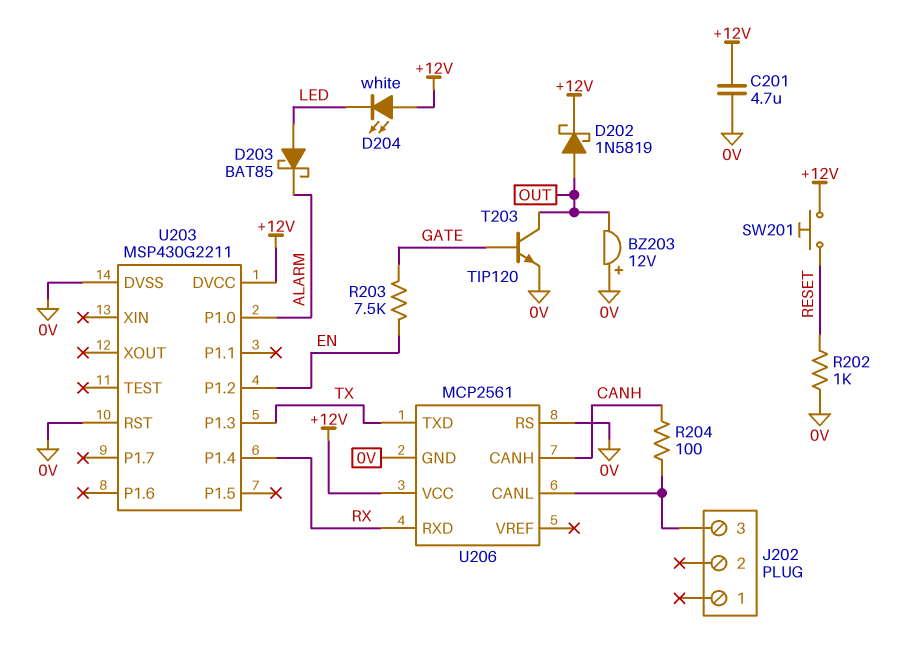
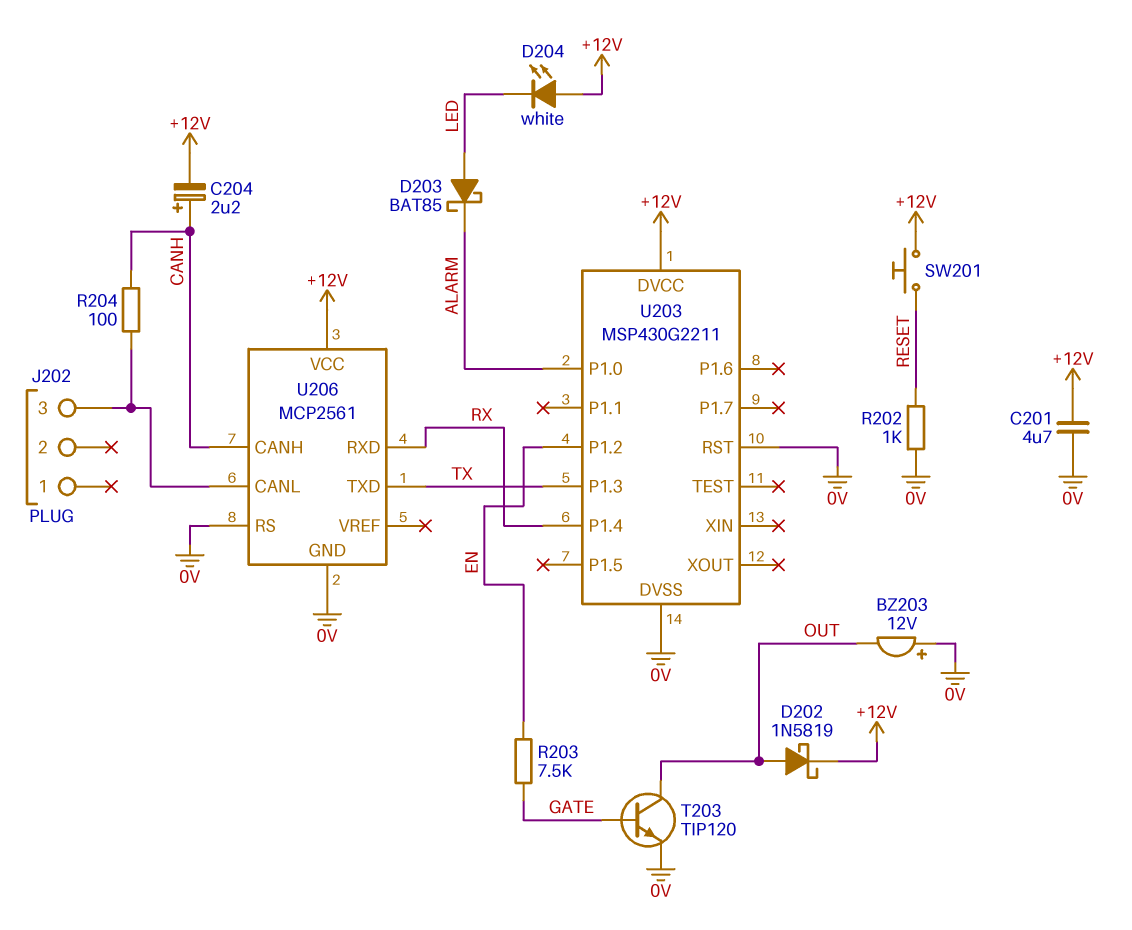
C204: none -> 2.2uF (plus CANH, minus +12V)

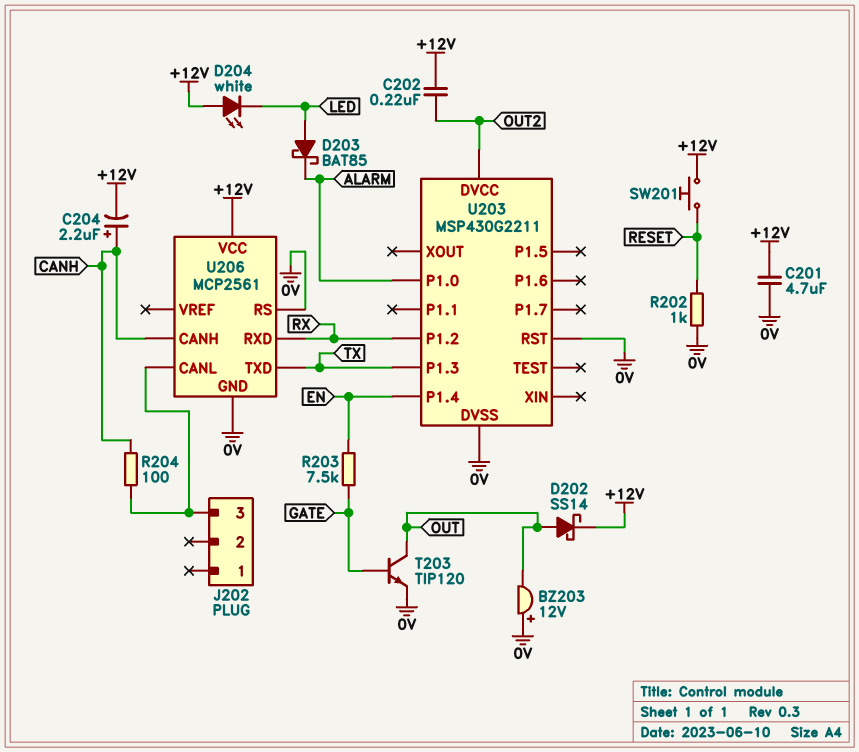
C202: none -> 220nF (+12V, OUT2)
D202: schottky 1N5819 (A OUT, K +12V) -> schottky SS14 (A OUT, K +12V)
U203 pin DVCC: +12V -> OUT2
U203 pin P1.2: EN -> RX
U203 pin P1.4: RX -> EN

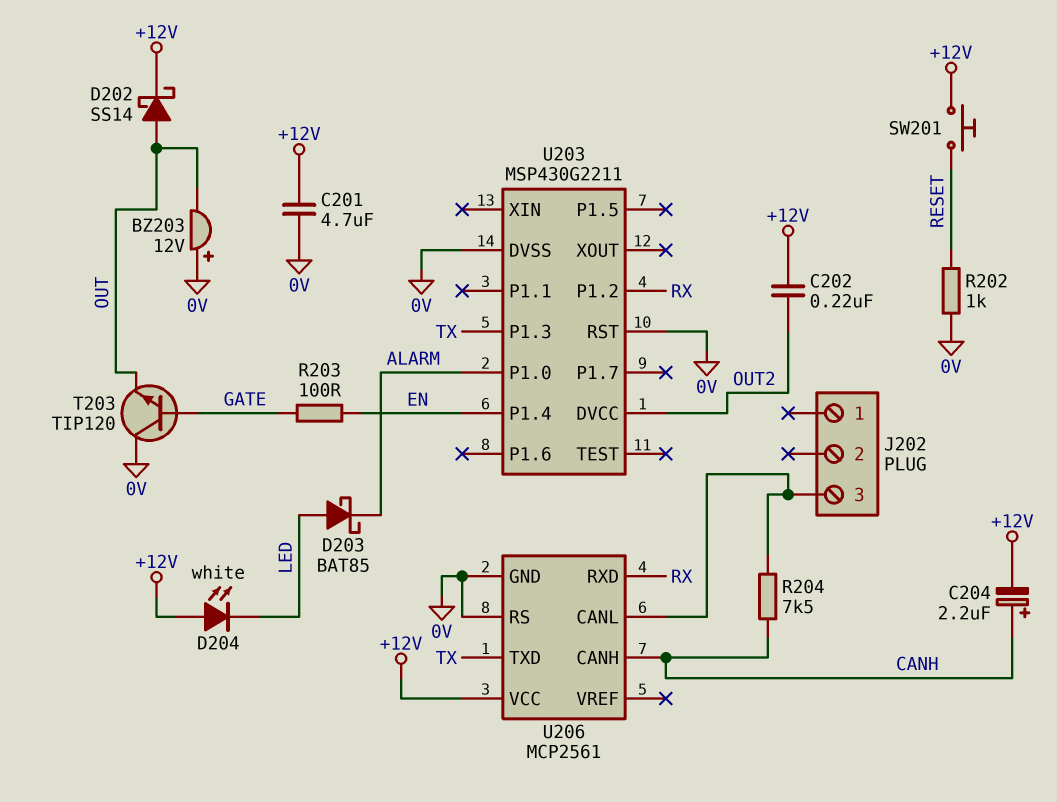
R203: 7.5k (EN, GATE) -> 100 (EN, GATE)
R204: 100 (CANH, J202/3) -> 7.5k (CANH, J202/3)
T203: NPN TIP120 (B GATE, C OUT, E 0V) -> NPN TIP120 (B GATE, C 0V, E OUT)

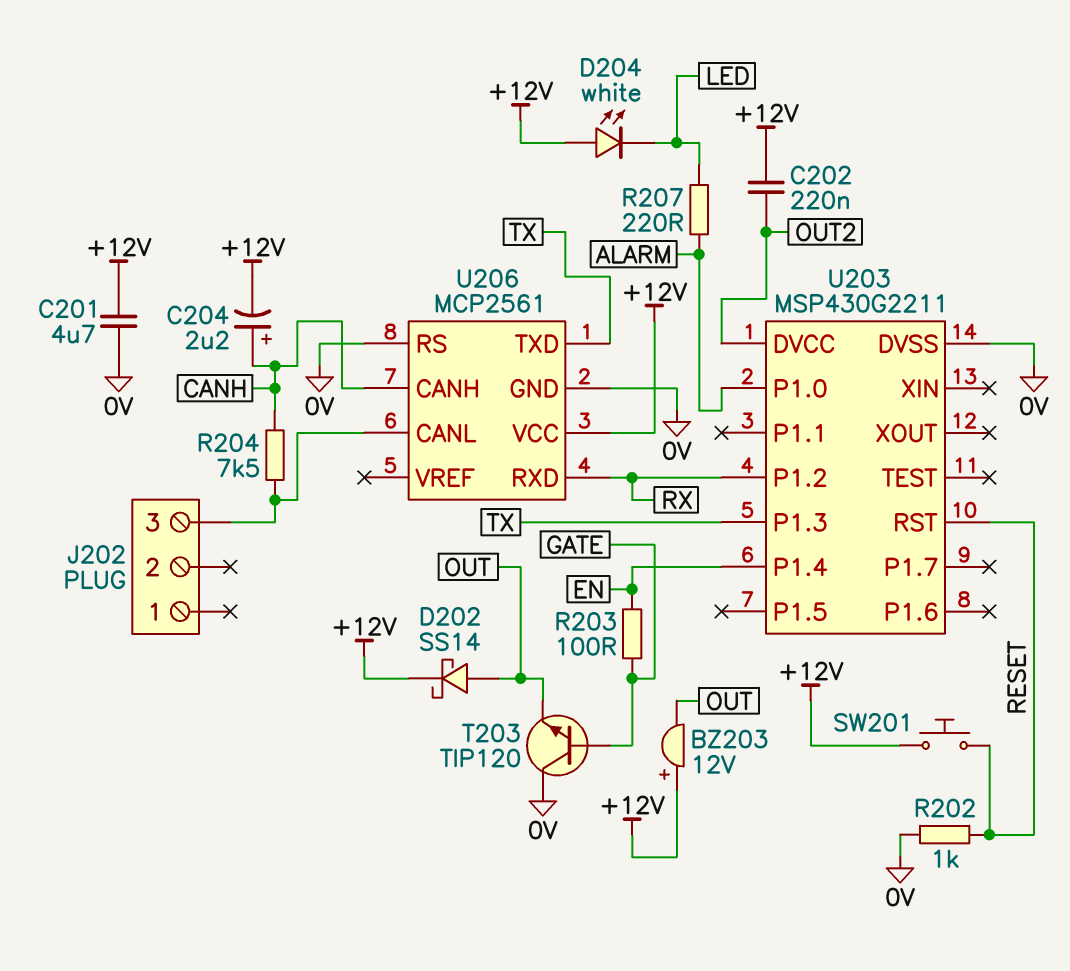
BZ203: buzzer 12V (plus 0V, minus OUT) -> buzzer 12V (plus +12V, minus OUT)
D203: schottky BAT85 (A LED, K ALARM) -> none
R207: none -> 220 (ALARM, LED)
U203 pin RST: 0V -> RESET

